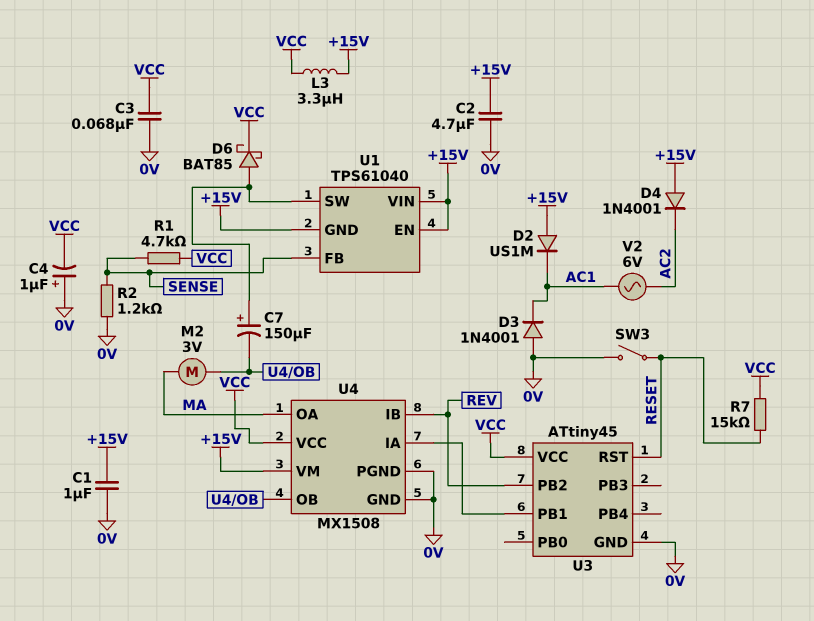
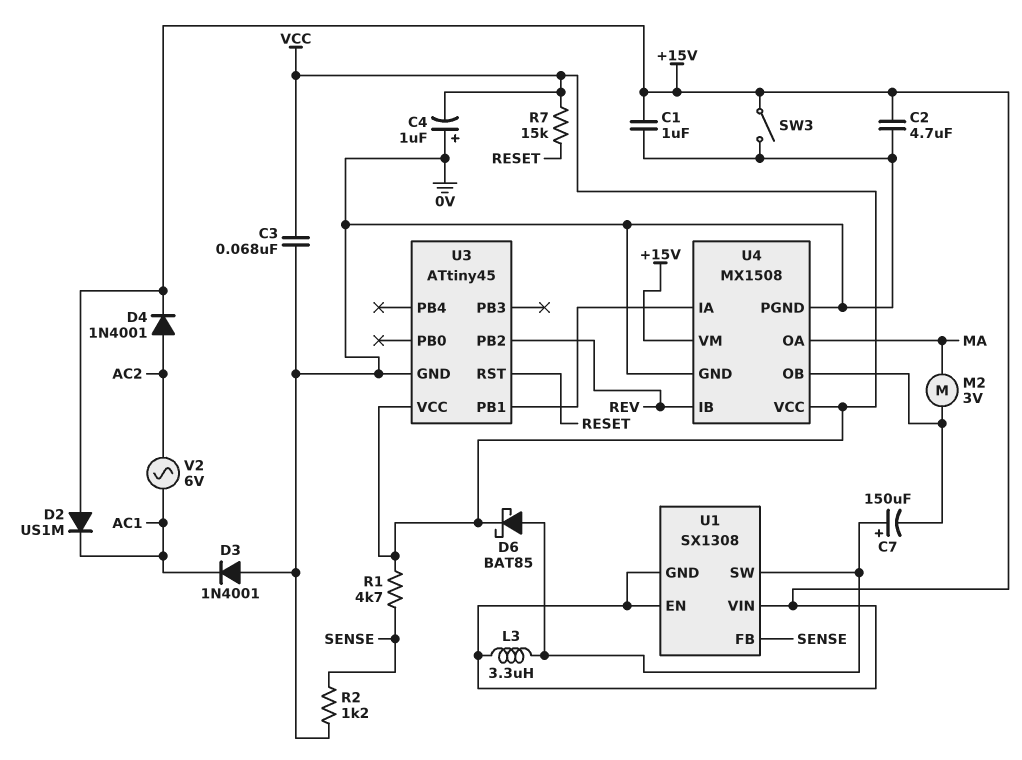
D4: diode 1N4001 (A +15V, K AC2) -> diode 1N4001 (A AC2, K +15V)
L3: 3.3uH (+15V, VCC) -> 3.3uH (+15V, U1/SW)
SW3: switch (0V, RESET) -> switch (+15V, 0V)
U1: TPS61040 -> SX1308

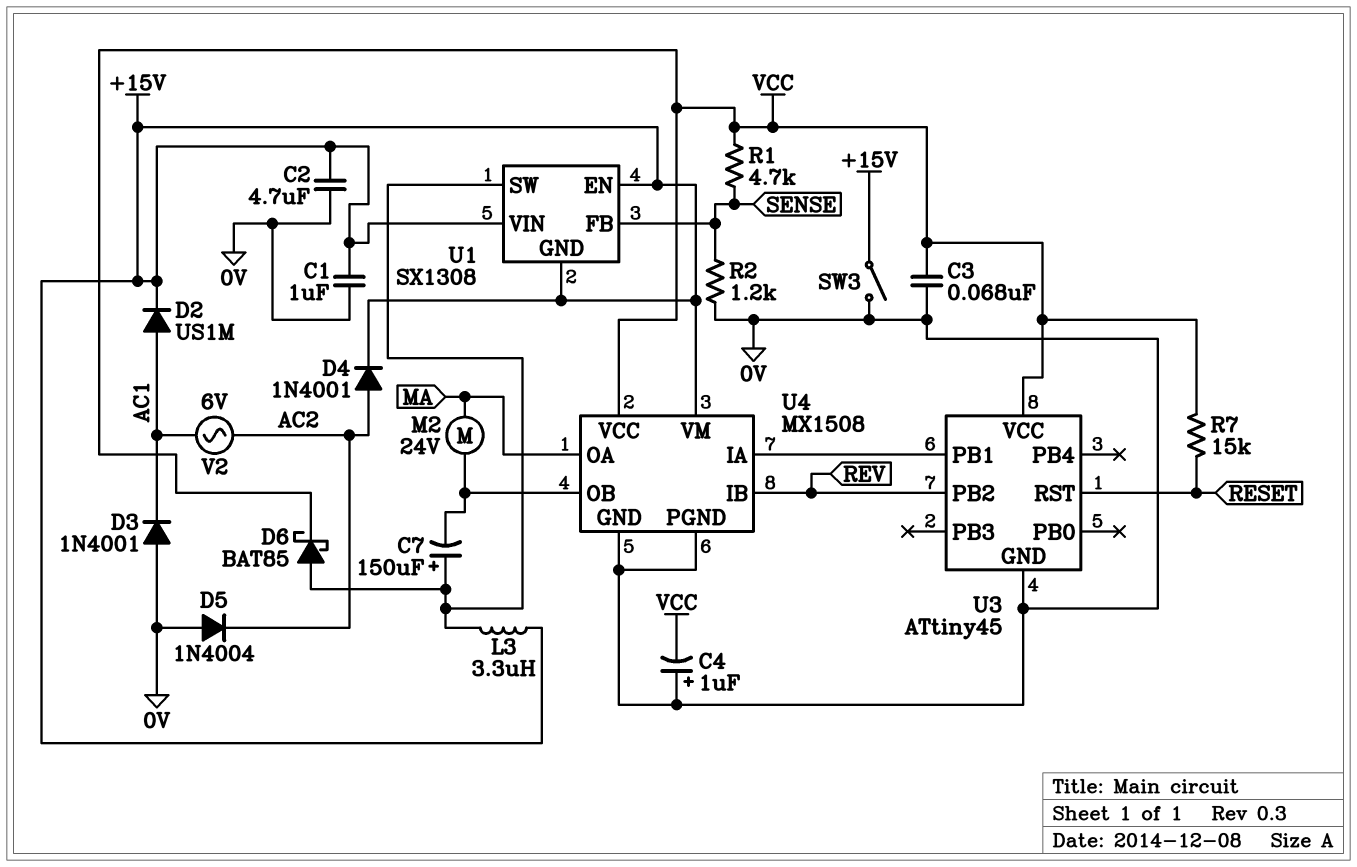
D2: diode US1M (A +15V, K AC1) -> diode US1M (A AC1, K +15V)
D5: none -> diode 1N4004 (A 0V, K AC2)
M2: motor 3V (MA, U4/OB) -> motor 24V (MA, U4/OB)

